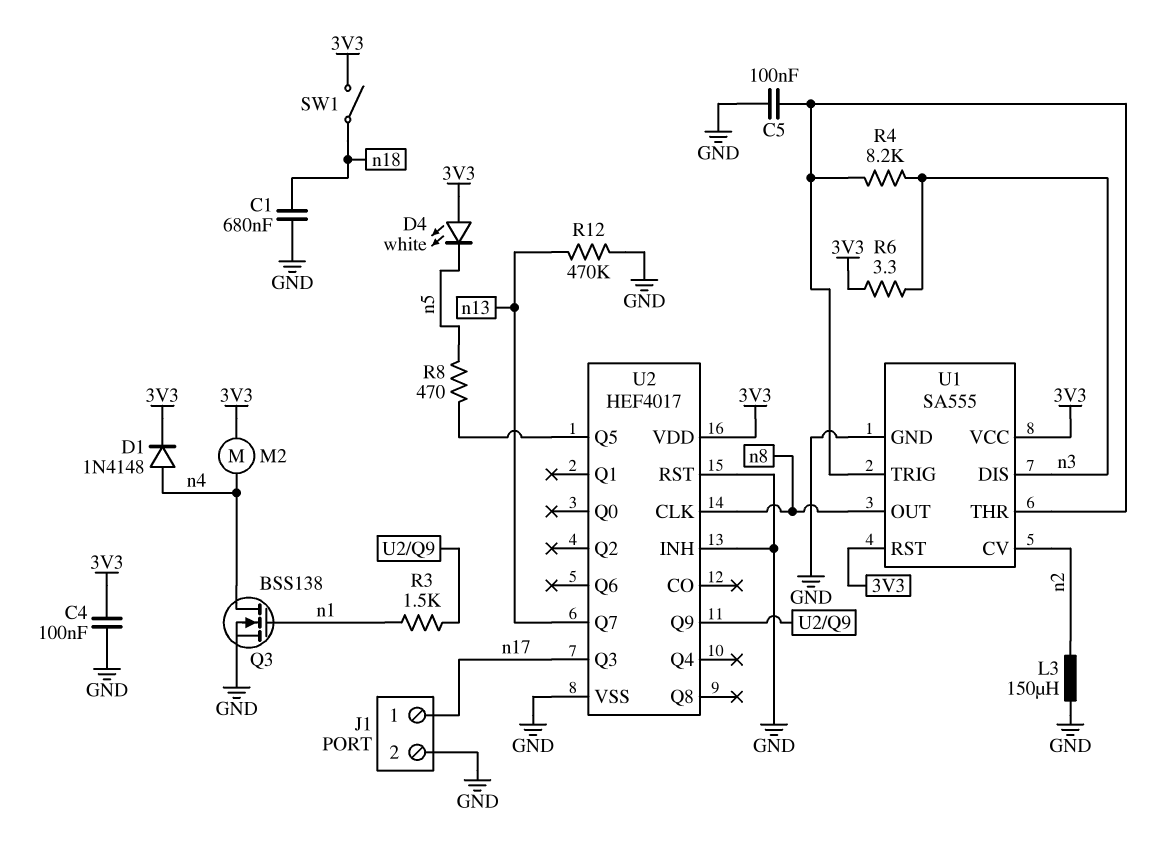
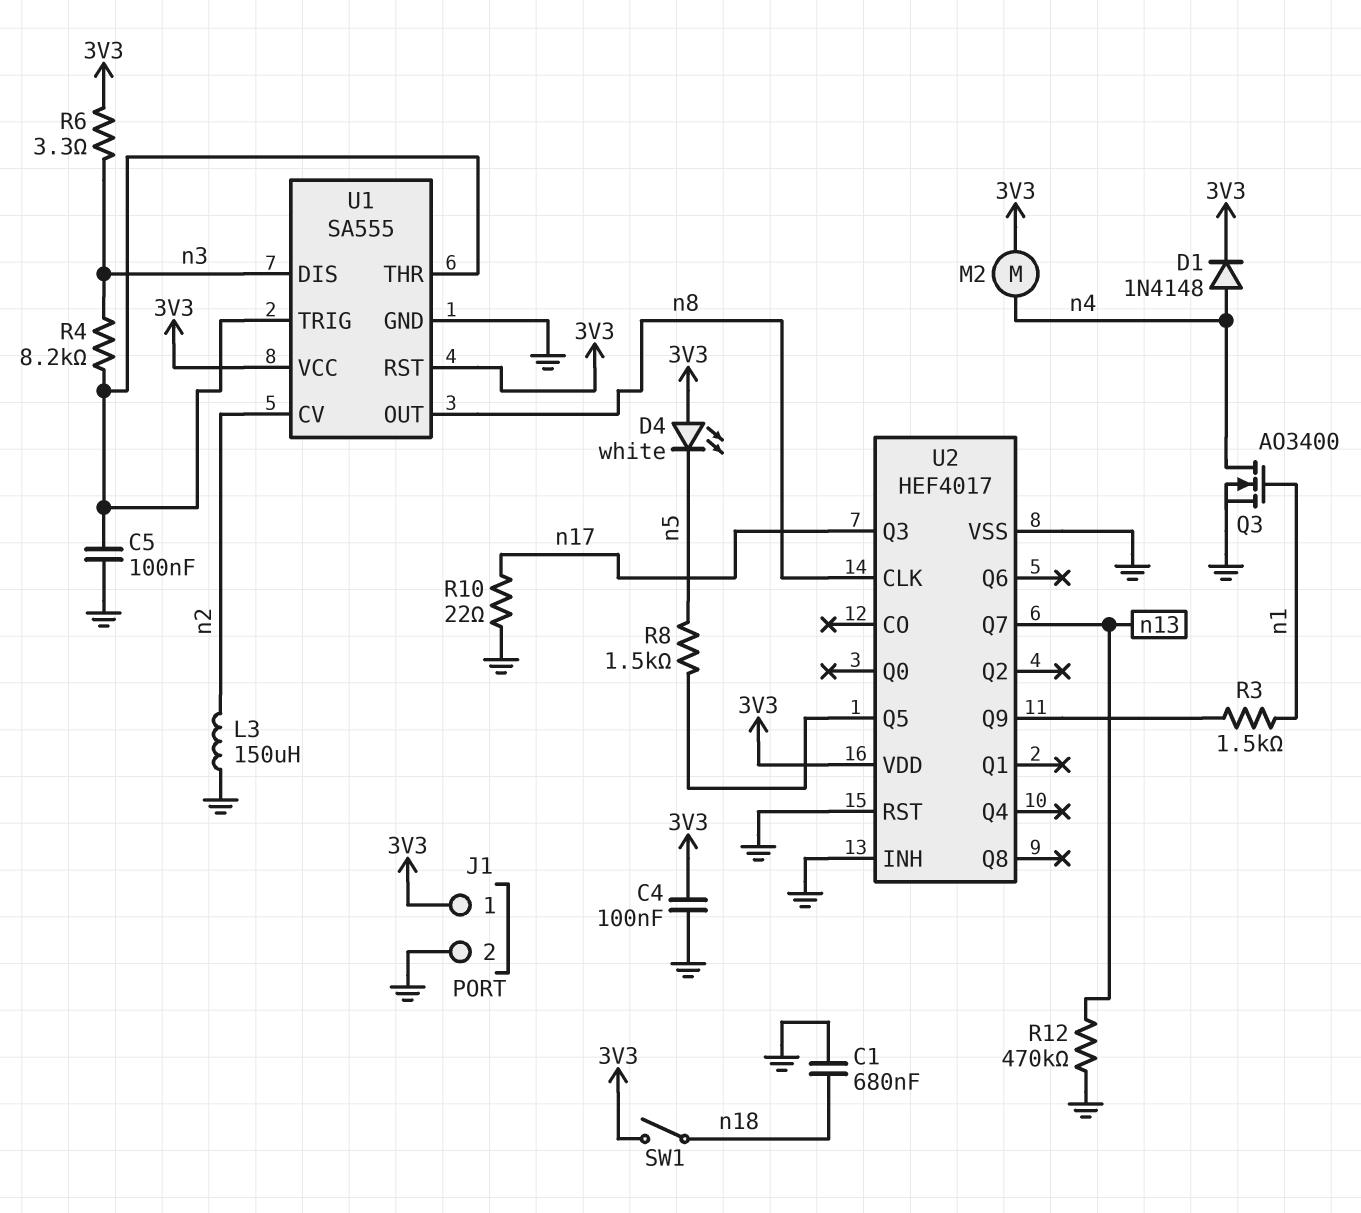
J1 pin 1: n17 -> 3V3
Q3: NMOS BSS138 (G n1, D n4, S GND) -> NMOS AO3400 (G n1, D n4, S GND)
R8: 470 (U2/Q5, n5) -> 1.5k (U2/Q5, n5)
R10: none -> 22 (GND, n17)

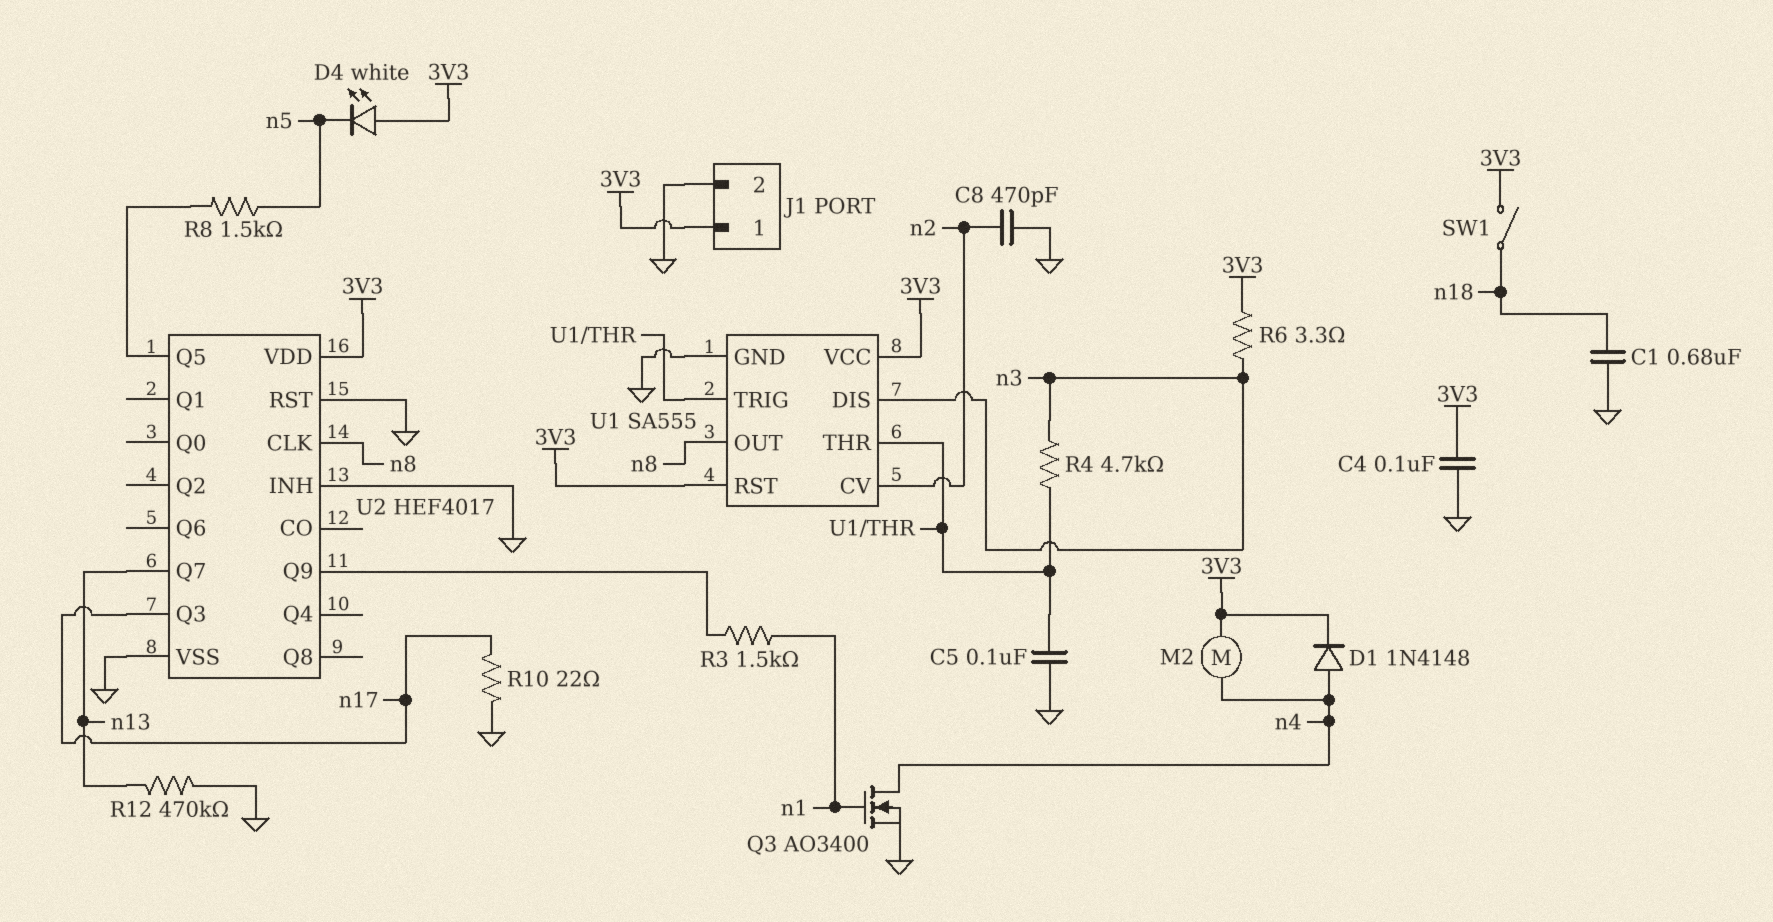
C8: none -> 470pF (GND, n2)
L3: 150uH (GND, n2) -> none
R4: 8.2k (U1/THR, n3) -> 4.7k (U1/THR, n3)

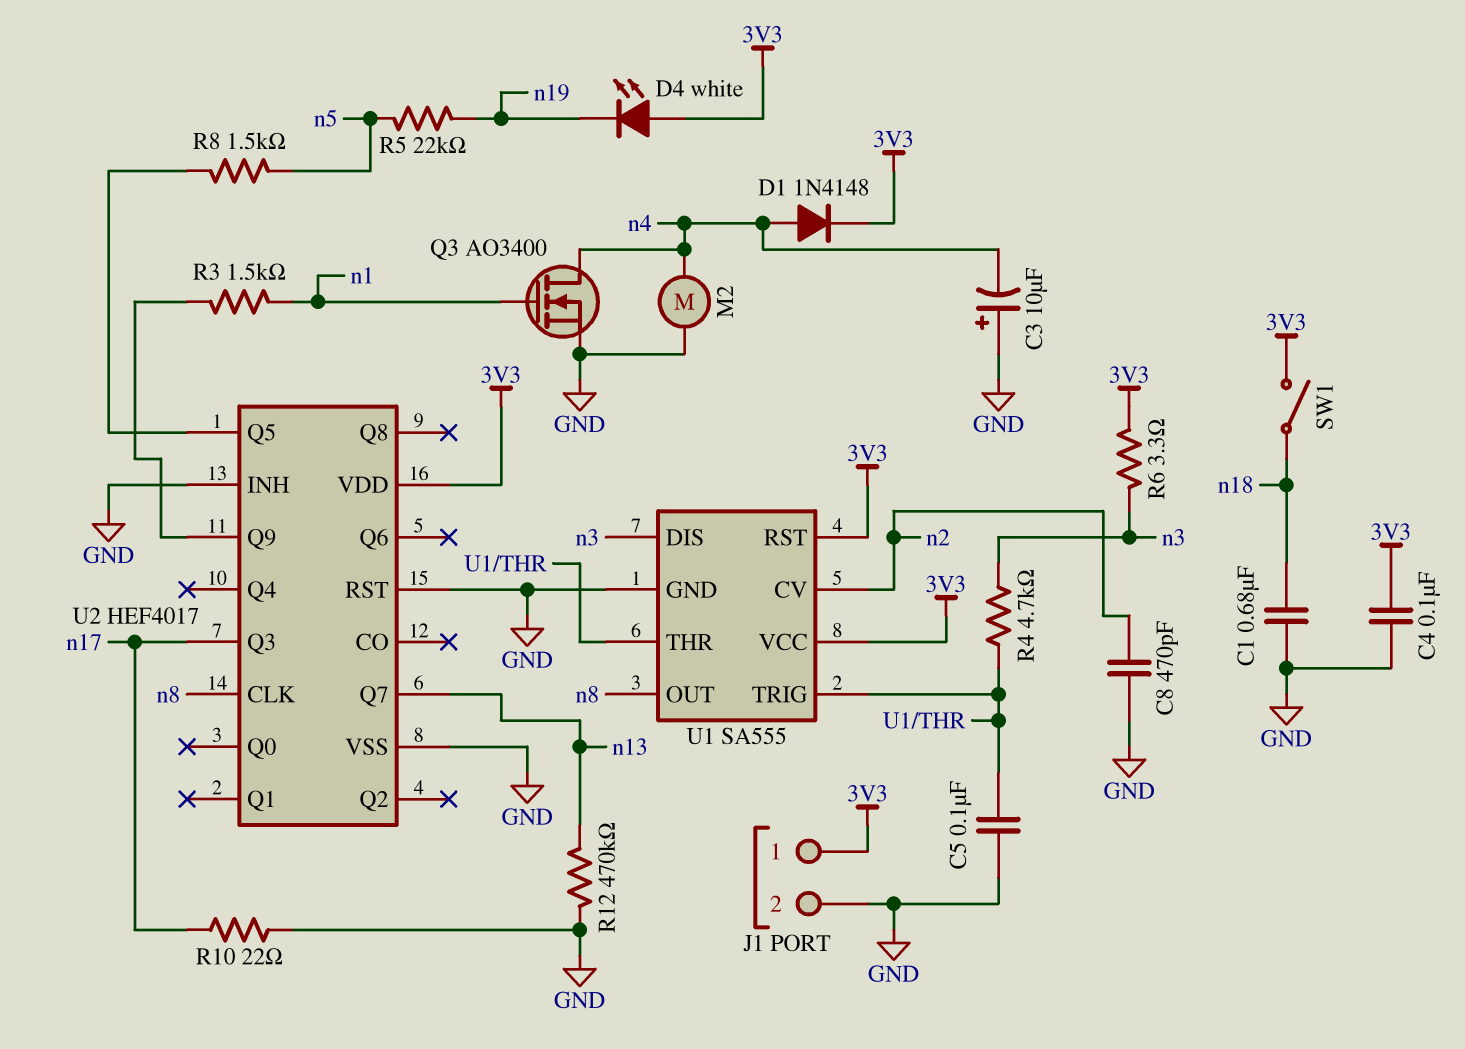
C3: none -> 10uF (plus GND, minus n4)
D4: LED white (A 3V3, K n5) -> LED white (A 3V3, K n19)
M2: motor (3V3, n4) -> motor (GND, n4)
R5: none -> 22k (n5, n19)

